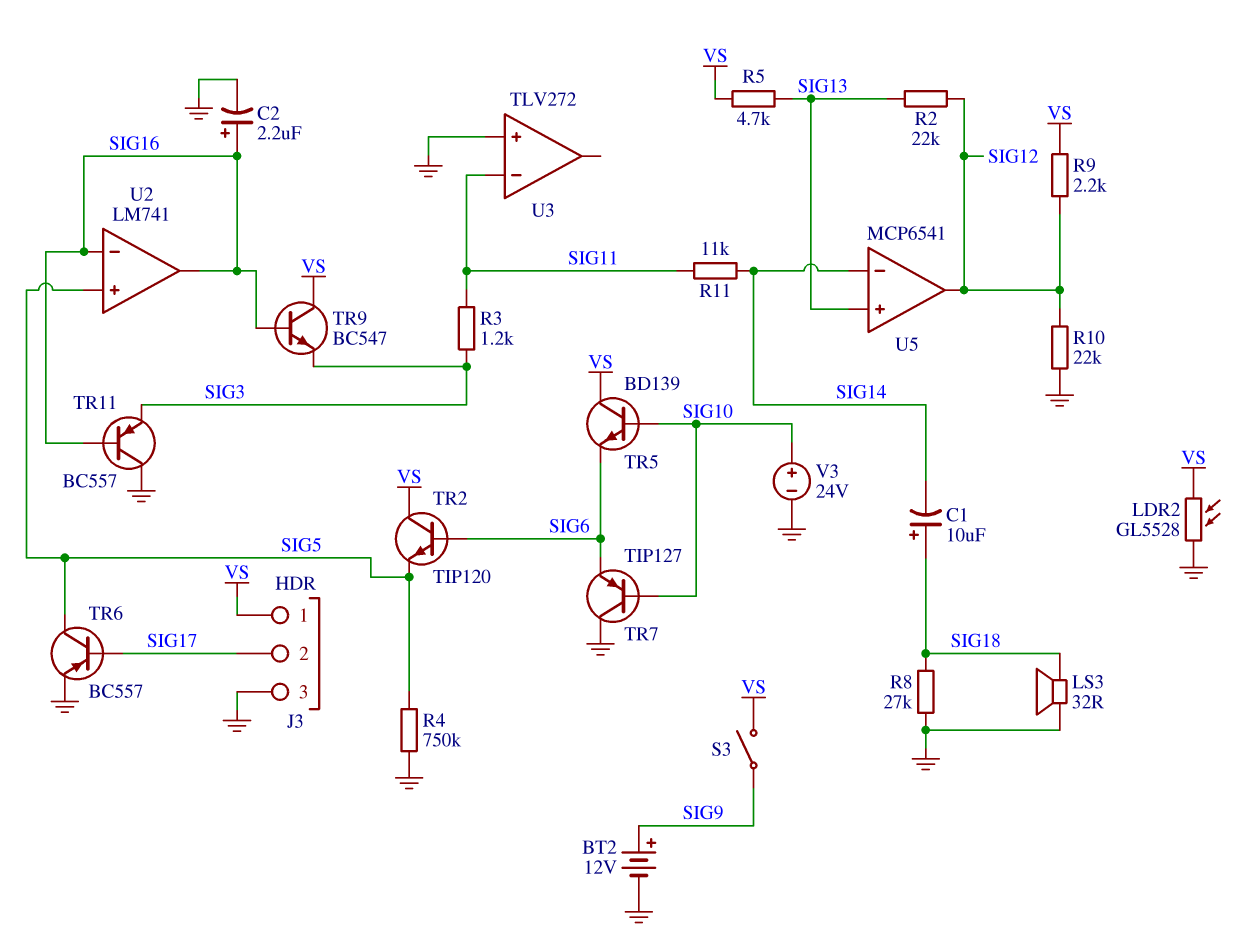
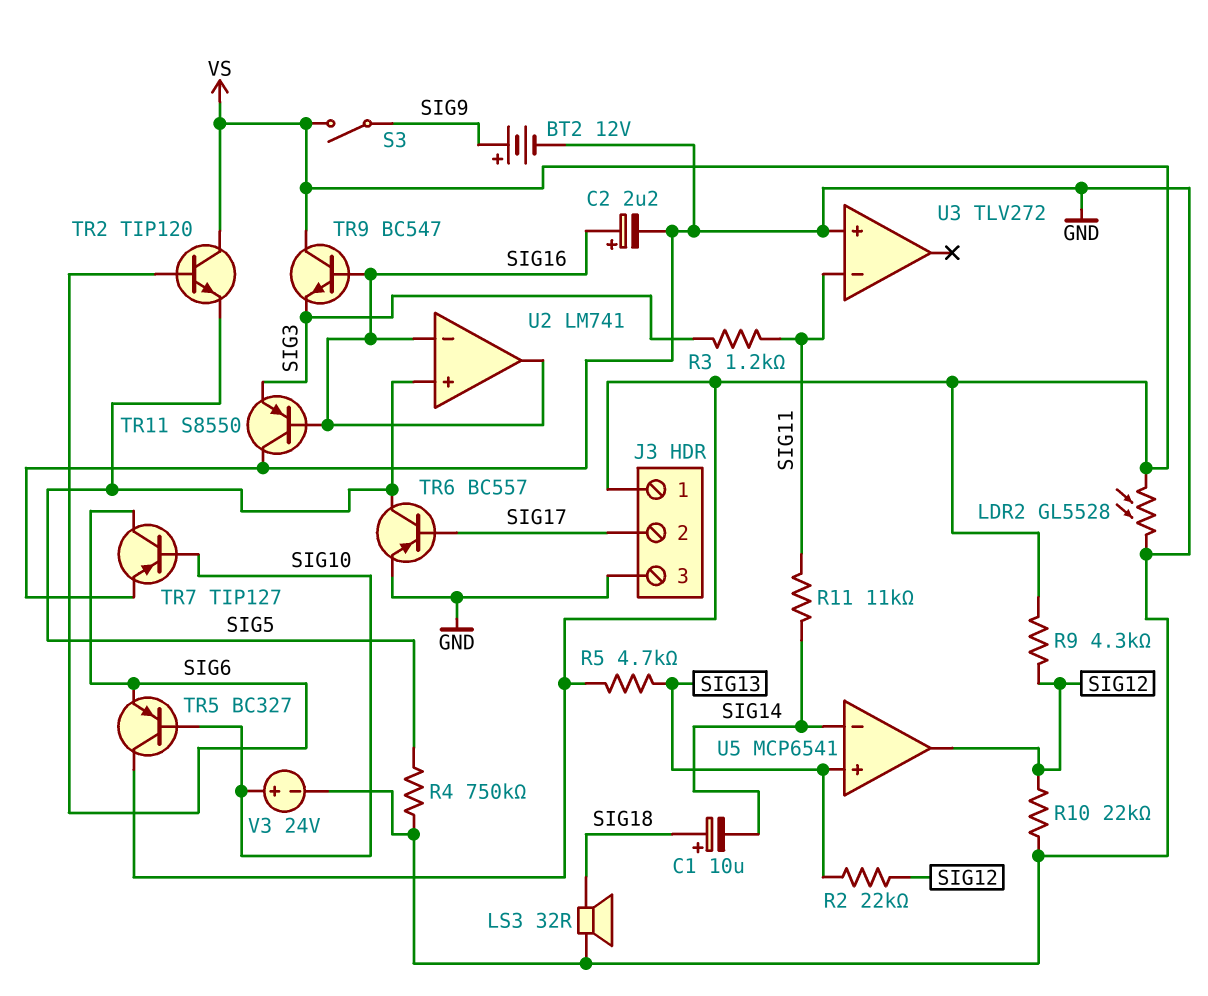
R8: 27k (GND, SIG18) -> none
R9: 2.2k (SIG12, VS) -> 4.3k (SIG12, VS)
TR5: NPN BD139 (B SIG10, C VS, E SIG6) -> PNP BC327 (B SIG10, C VS, E SIG6)
TR7: PNP TIP127 (B SIG10, C GND, E SIG6) -> PNP TIP127 (B SIG10, C SIG6, E GND)
TR11: PNP BC557 (B SIG16, C GND, E SIG3) -> PNP S8550 (B SIG16, C GND, E SIG3)

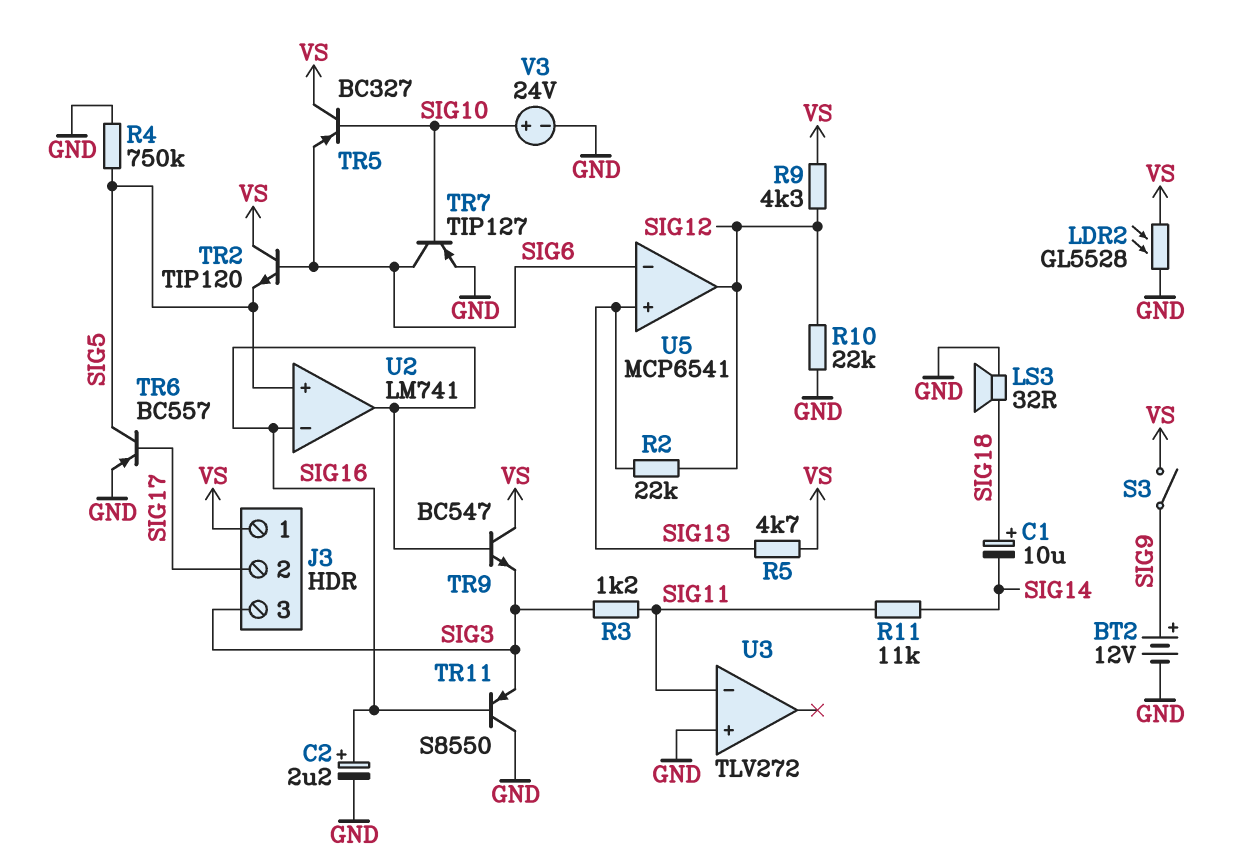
J3 pin 3: GND -> SIG3
U5 pin in-: SIG14 -> SIG6

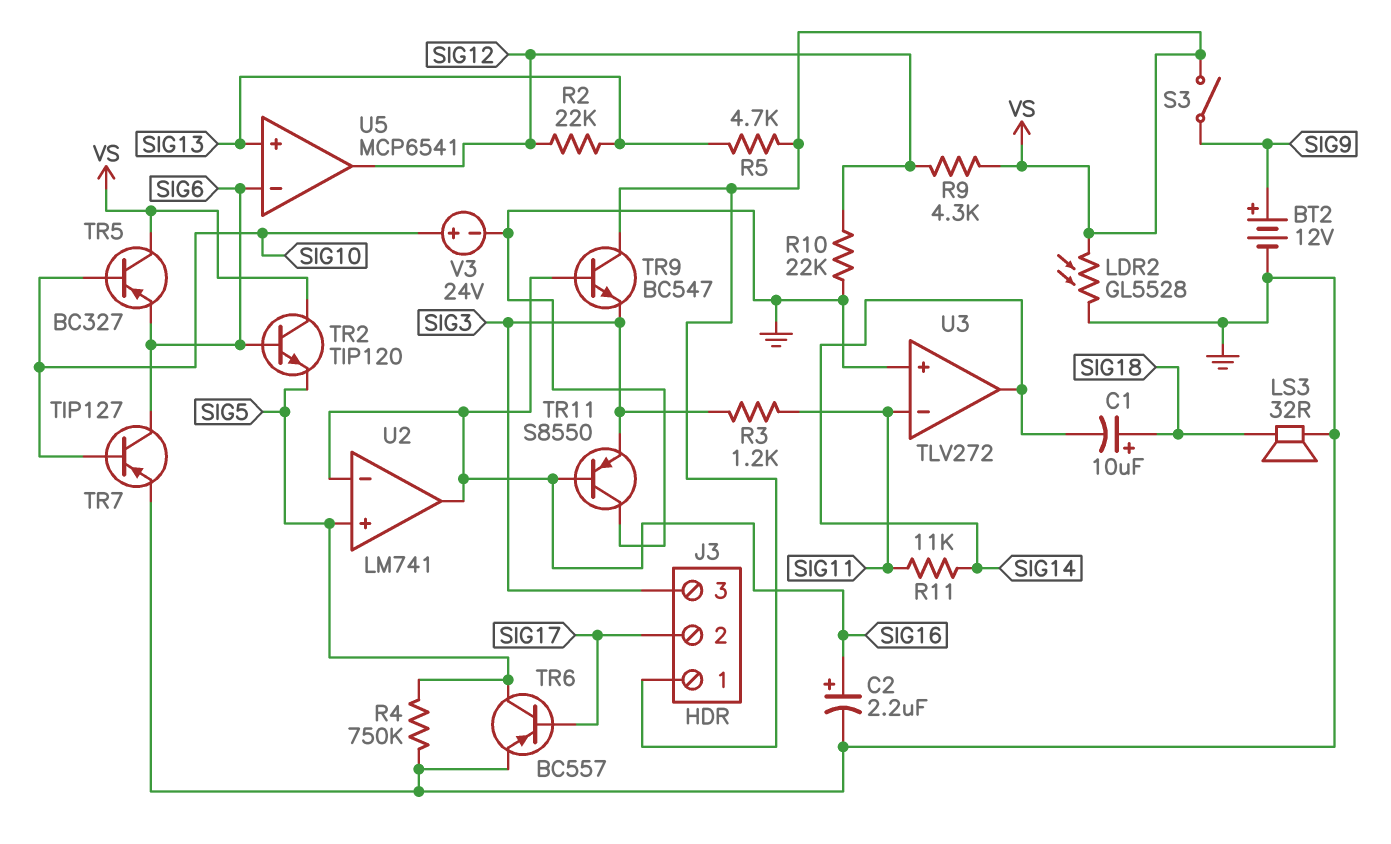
U3 pin out: none -> SIG14

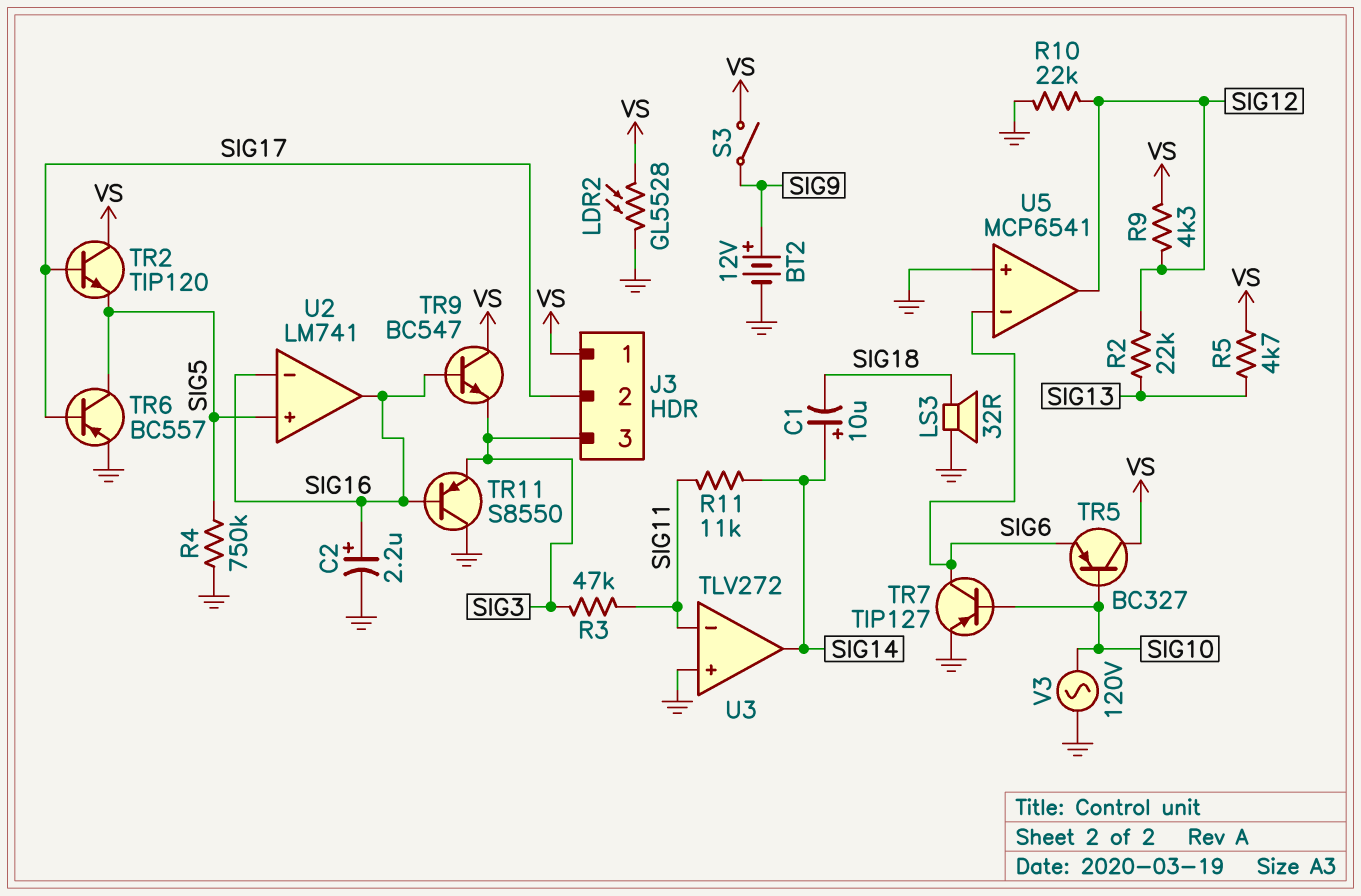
C1: 10uF (plus SIG18, minus SIG14) -> 10uF (plus SIG14, minus SIG18)
R3: 1.2k (SIG3, SIG11) -> 47k (SIG3, SIG11)
TR2: NPN TIP120 (B SIG6, C VS, E SIG5) -> NPN TIP120 (B SIG17, C VS, E SIG5)
U5 pin in+: SIG13 -> GND
V3: 24V (plus SIG10, minus GND) -> AC 120V (GND, SIG10)

